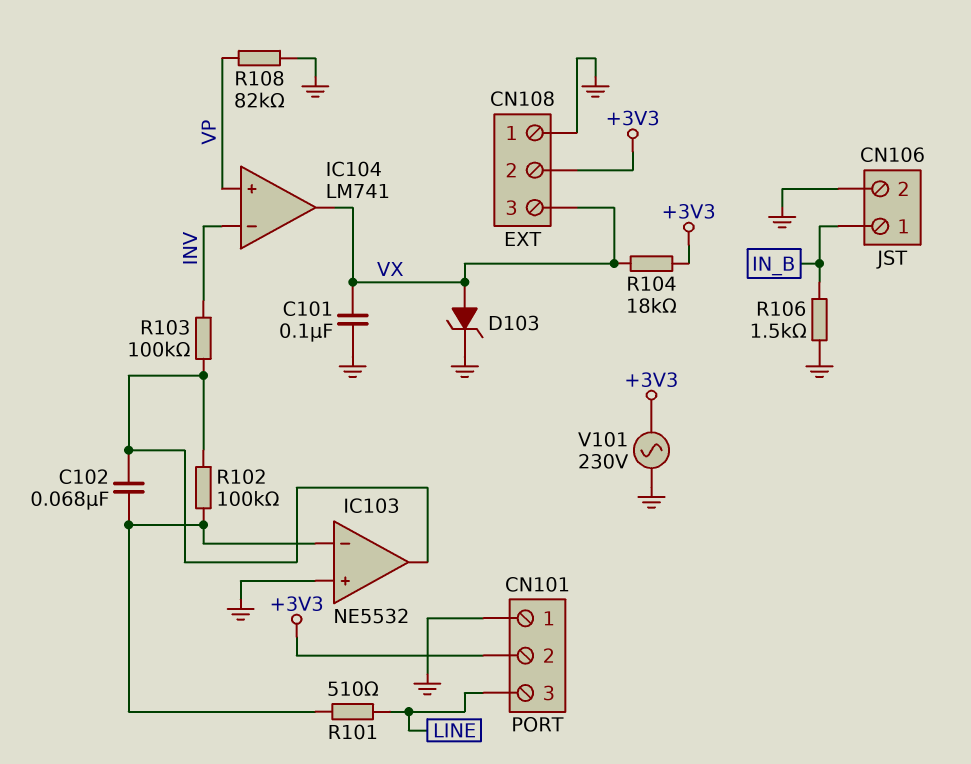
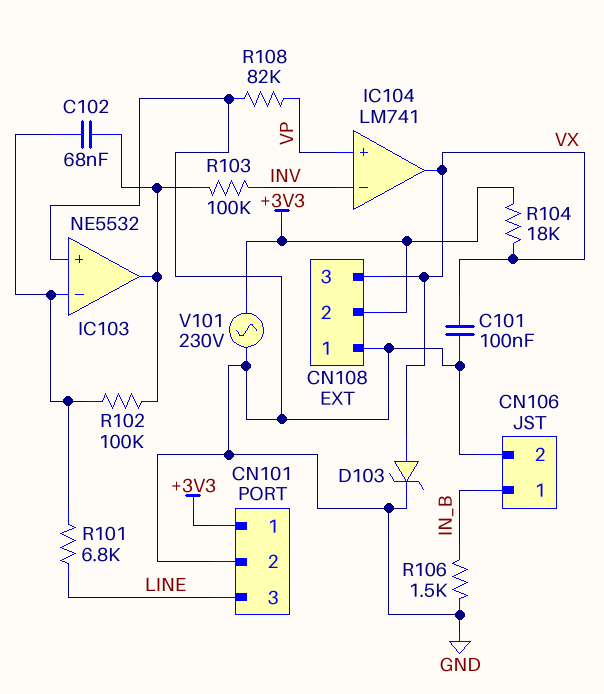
CN101 pin 1: GND -> +3V3
CN101 pin 2: +3V3 -> GND
R101: 510 (IC103/in-, LINE) -> 6.8k (IC103/in-, LINE)

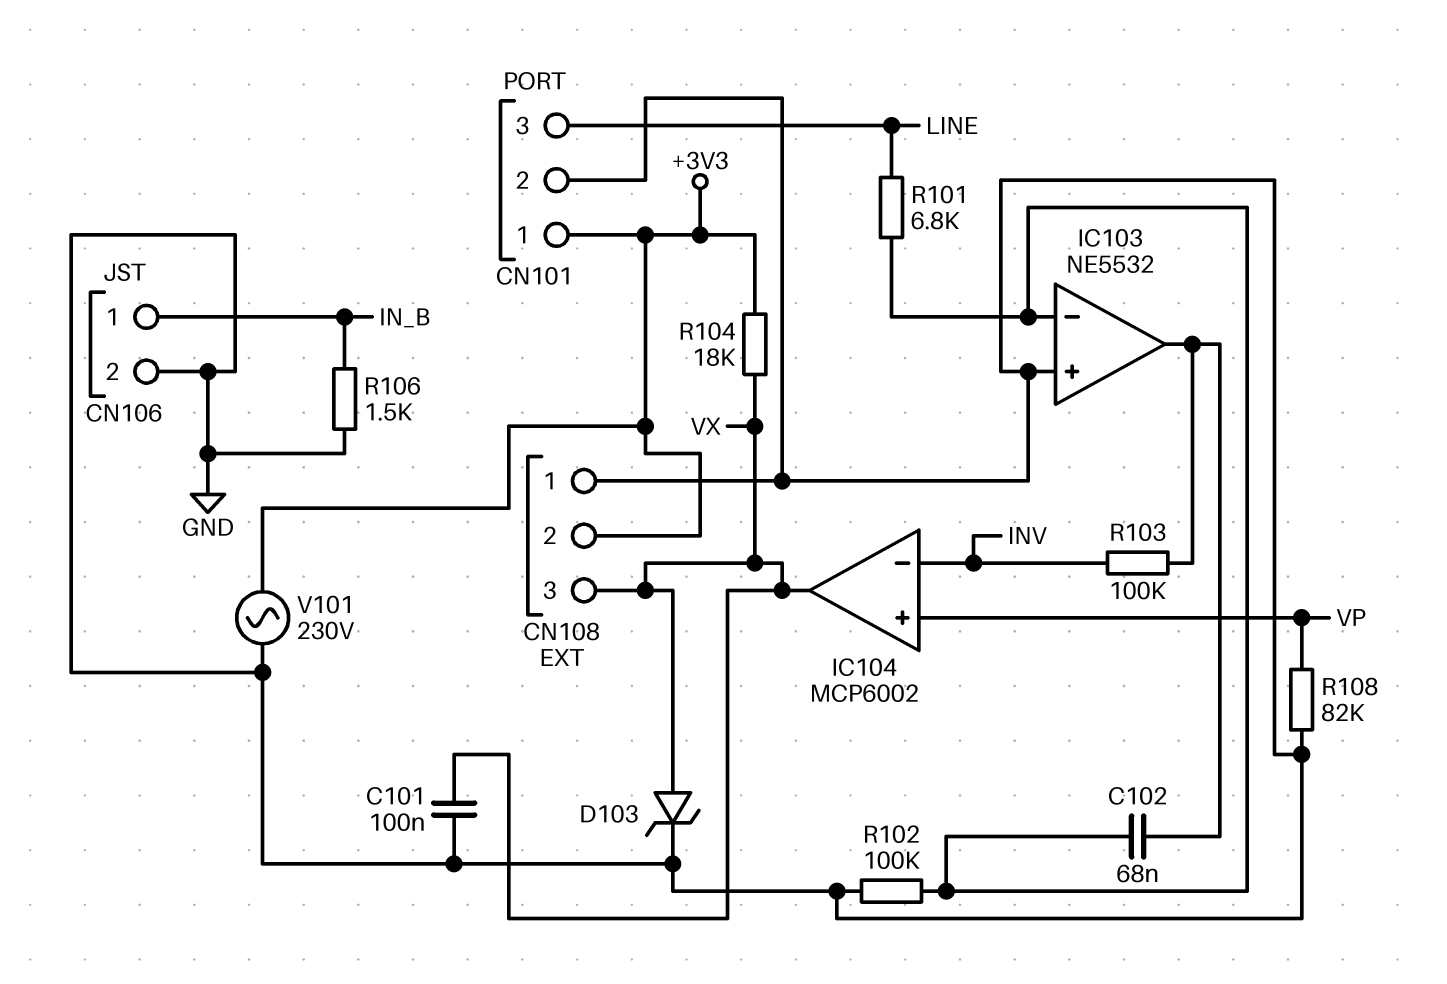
IC104: LM741 -> MCP6002
R102: 100k (IC103/in-, IC103/out) -> 100k (GND, IC103/in-)

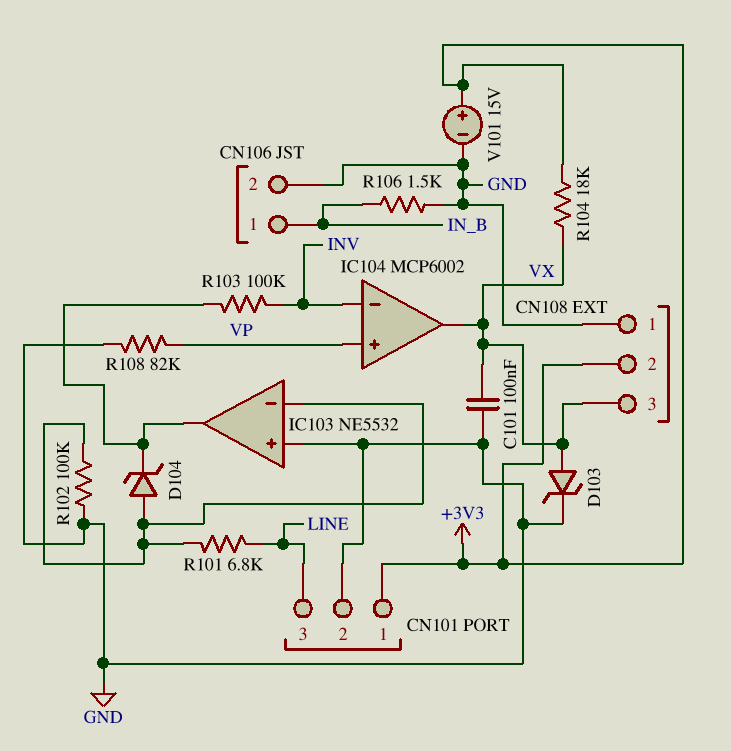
C102: 68nF (IC103/in-, IC103/out) -> none
D104: none -> zener (A IC103/in-, K IC103/out)
V101: AC 230V (+3V3, GND) -> 15V (plus +3V3, minus GND)

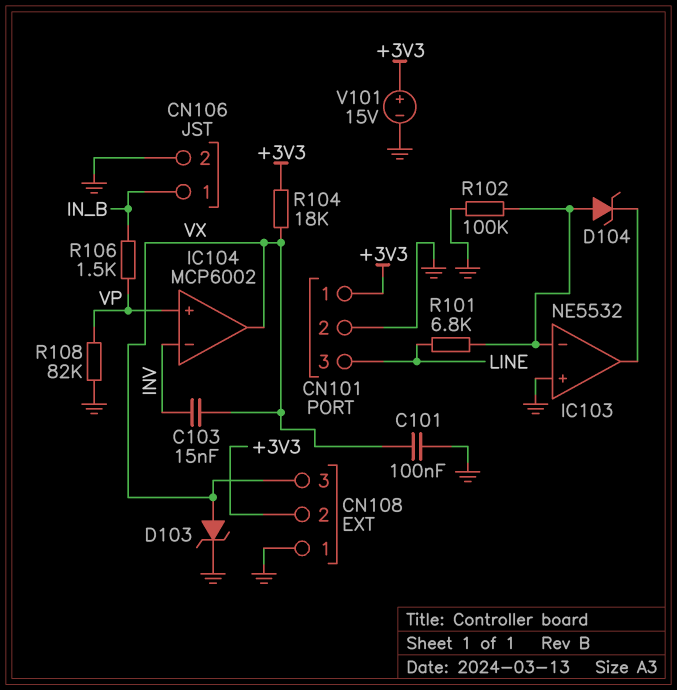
C103: none -> 15nF (INV, VX)
R103: 100k (IC103/out, INV) -> none
R106: 1.5k (GND, IN_B) -> 1.5k (IN_B, VP)

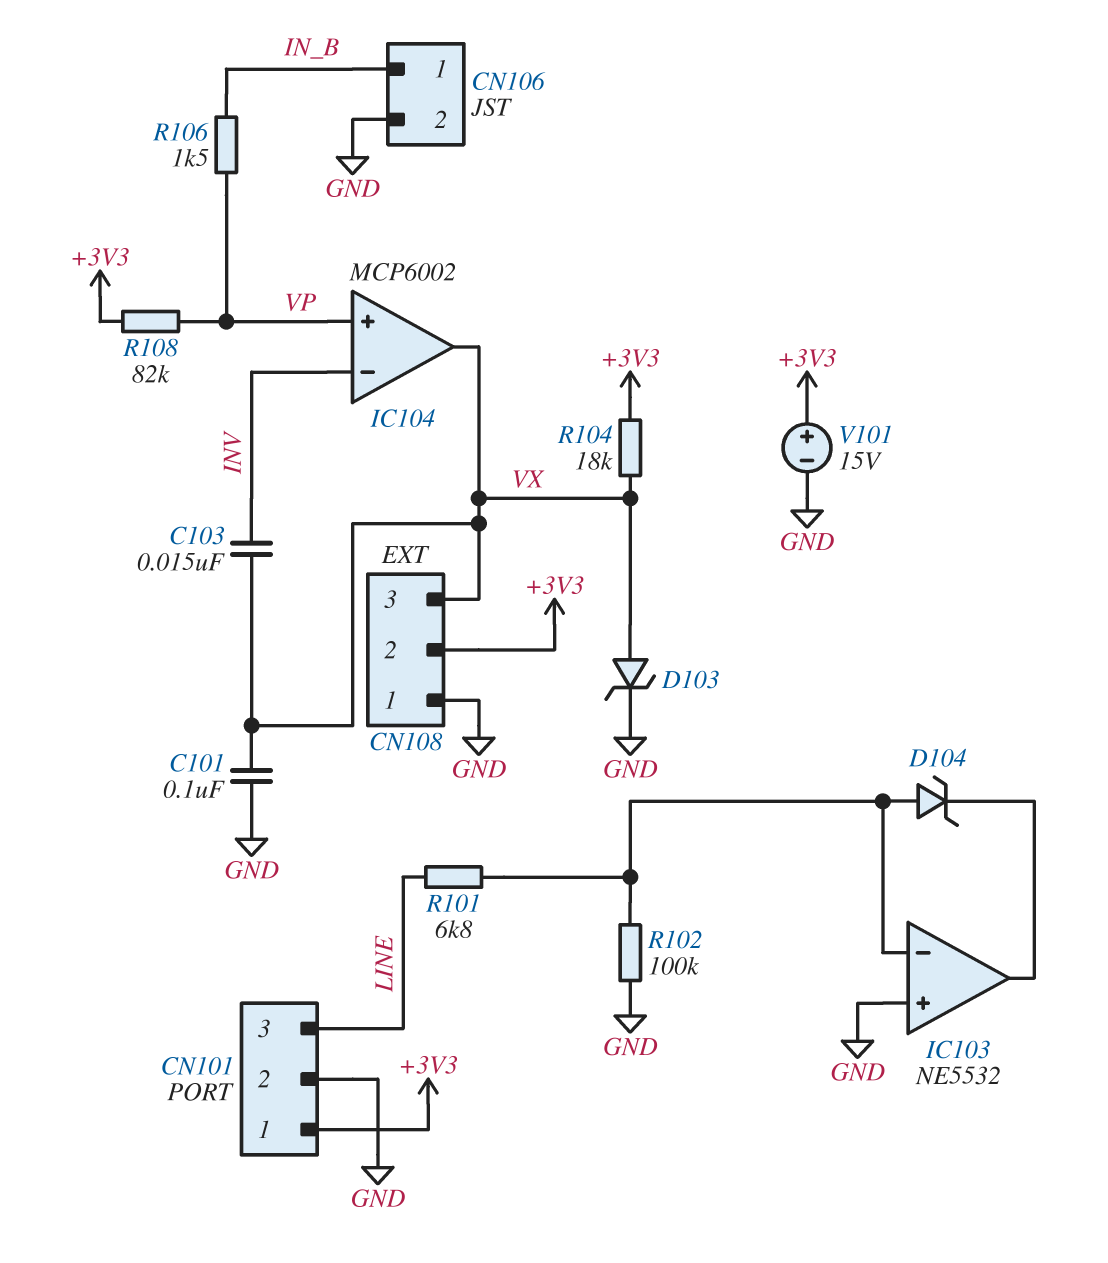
R108: 82k (GND, VP) -> 82k (+3V3, VP)

